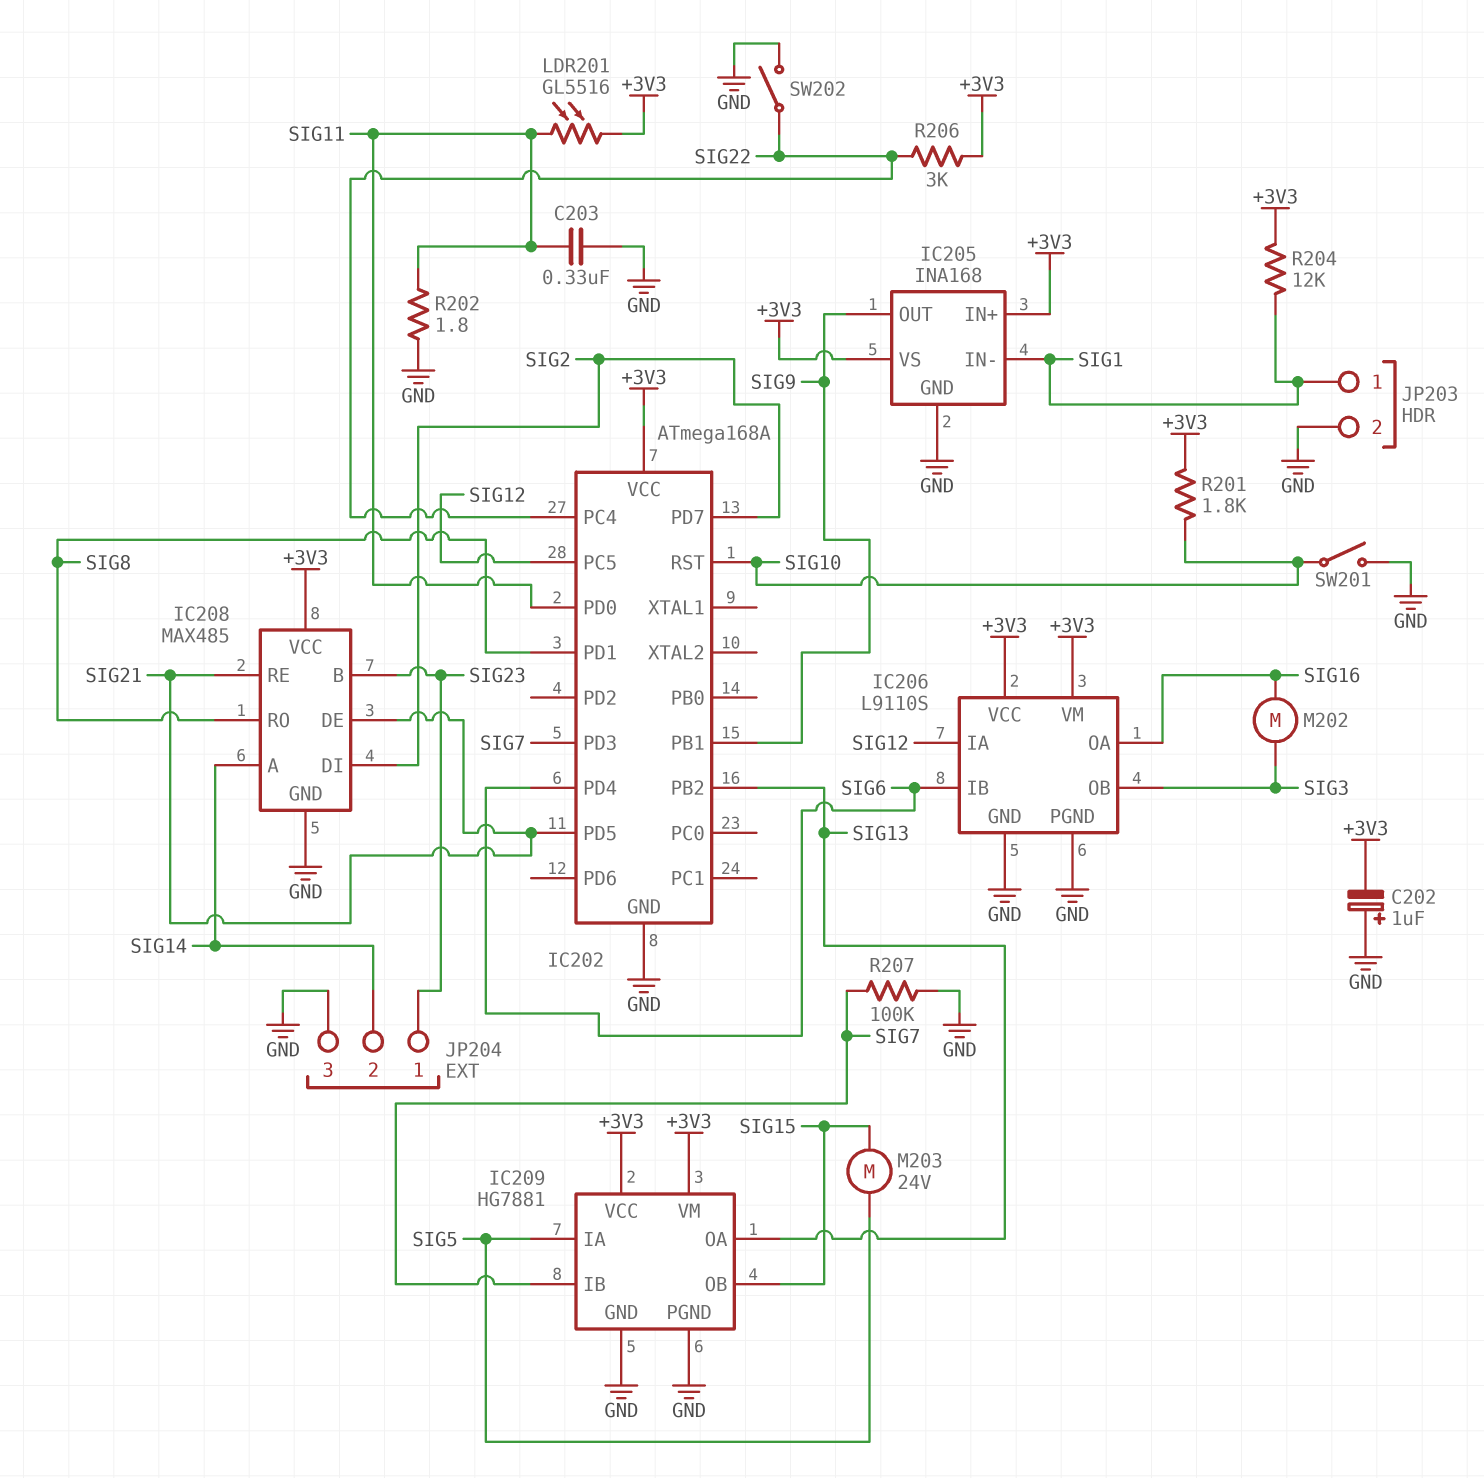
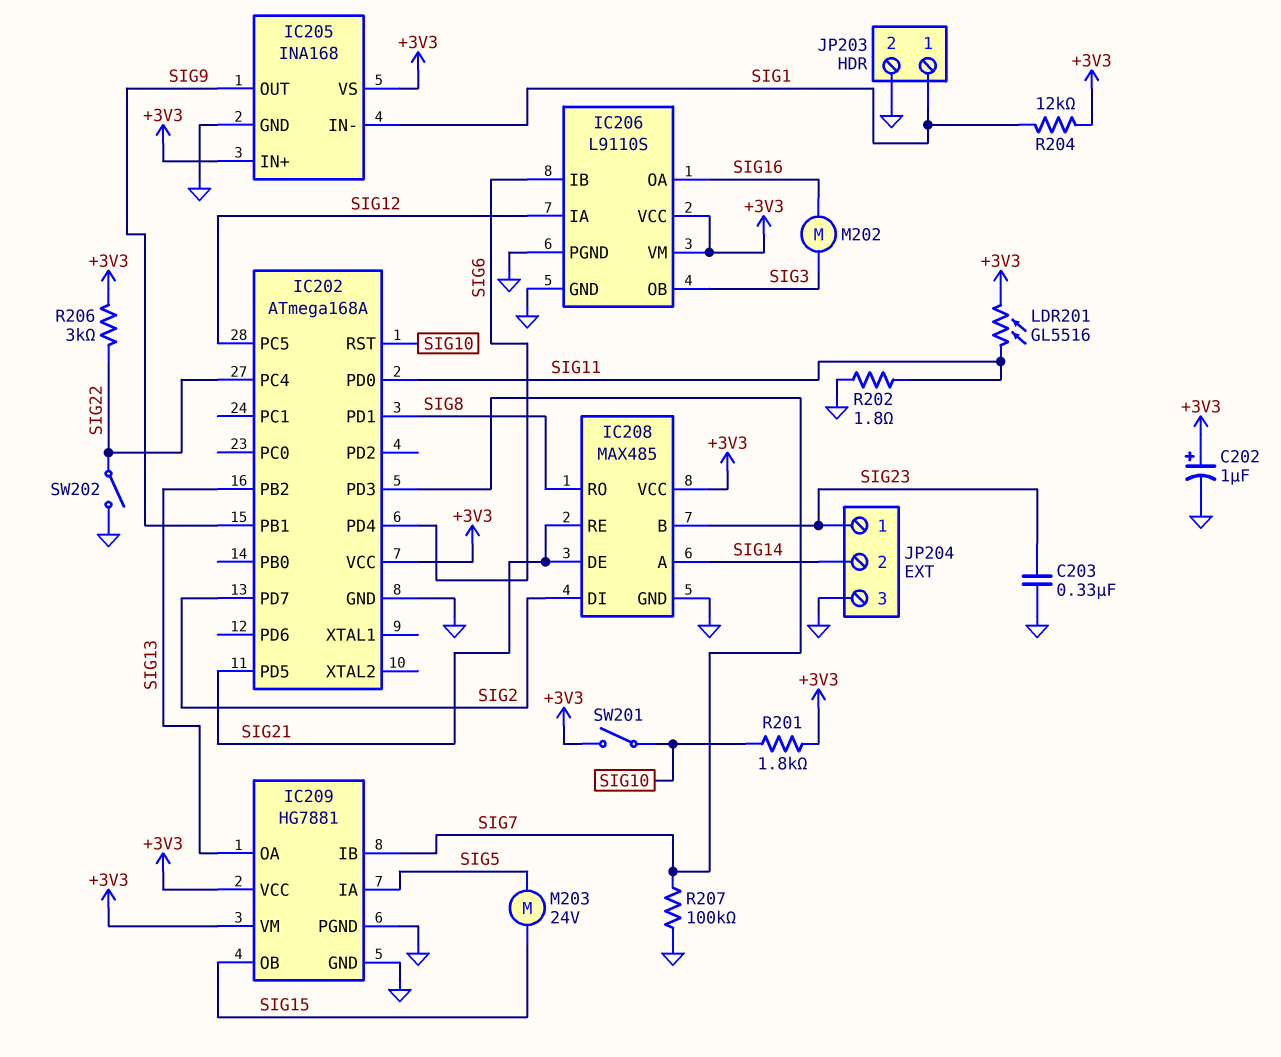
C202: 1uF (plus GND, minus +3V3) -> 1uF (plus +3V3, minus GND)
C203: 330nF (GND, SIG11) -> 330nF (GND, SIG23)
SW201: switch (GND, SIG10) -> switch (+3V3, SIG10)

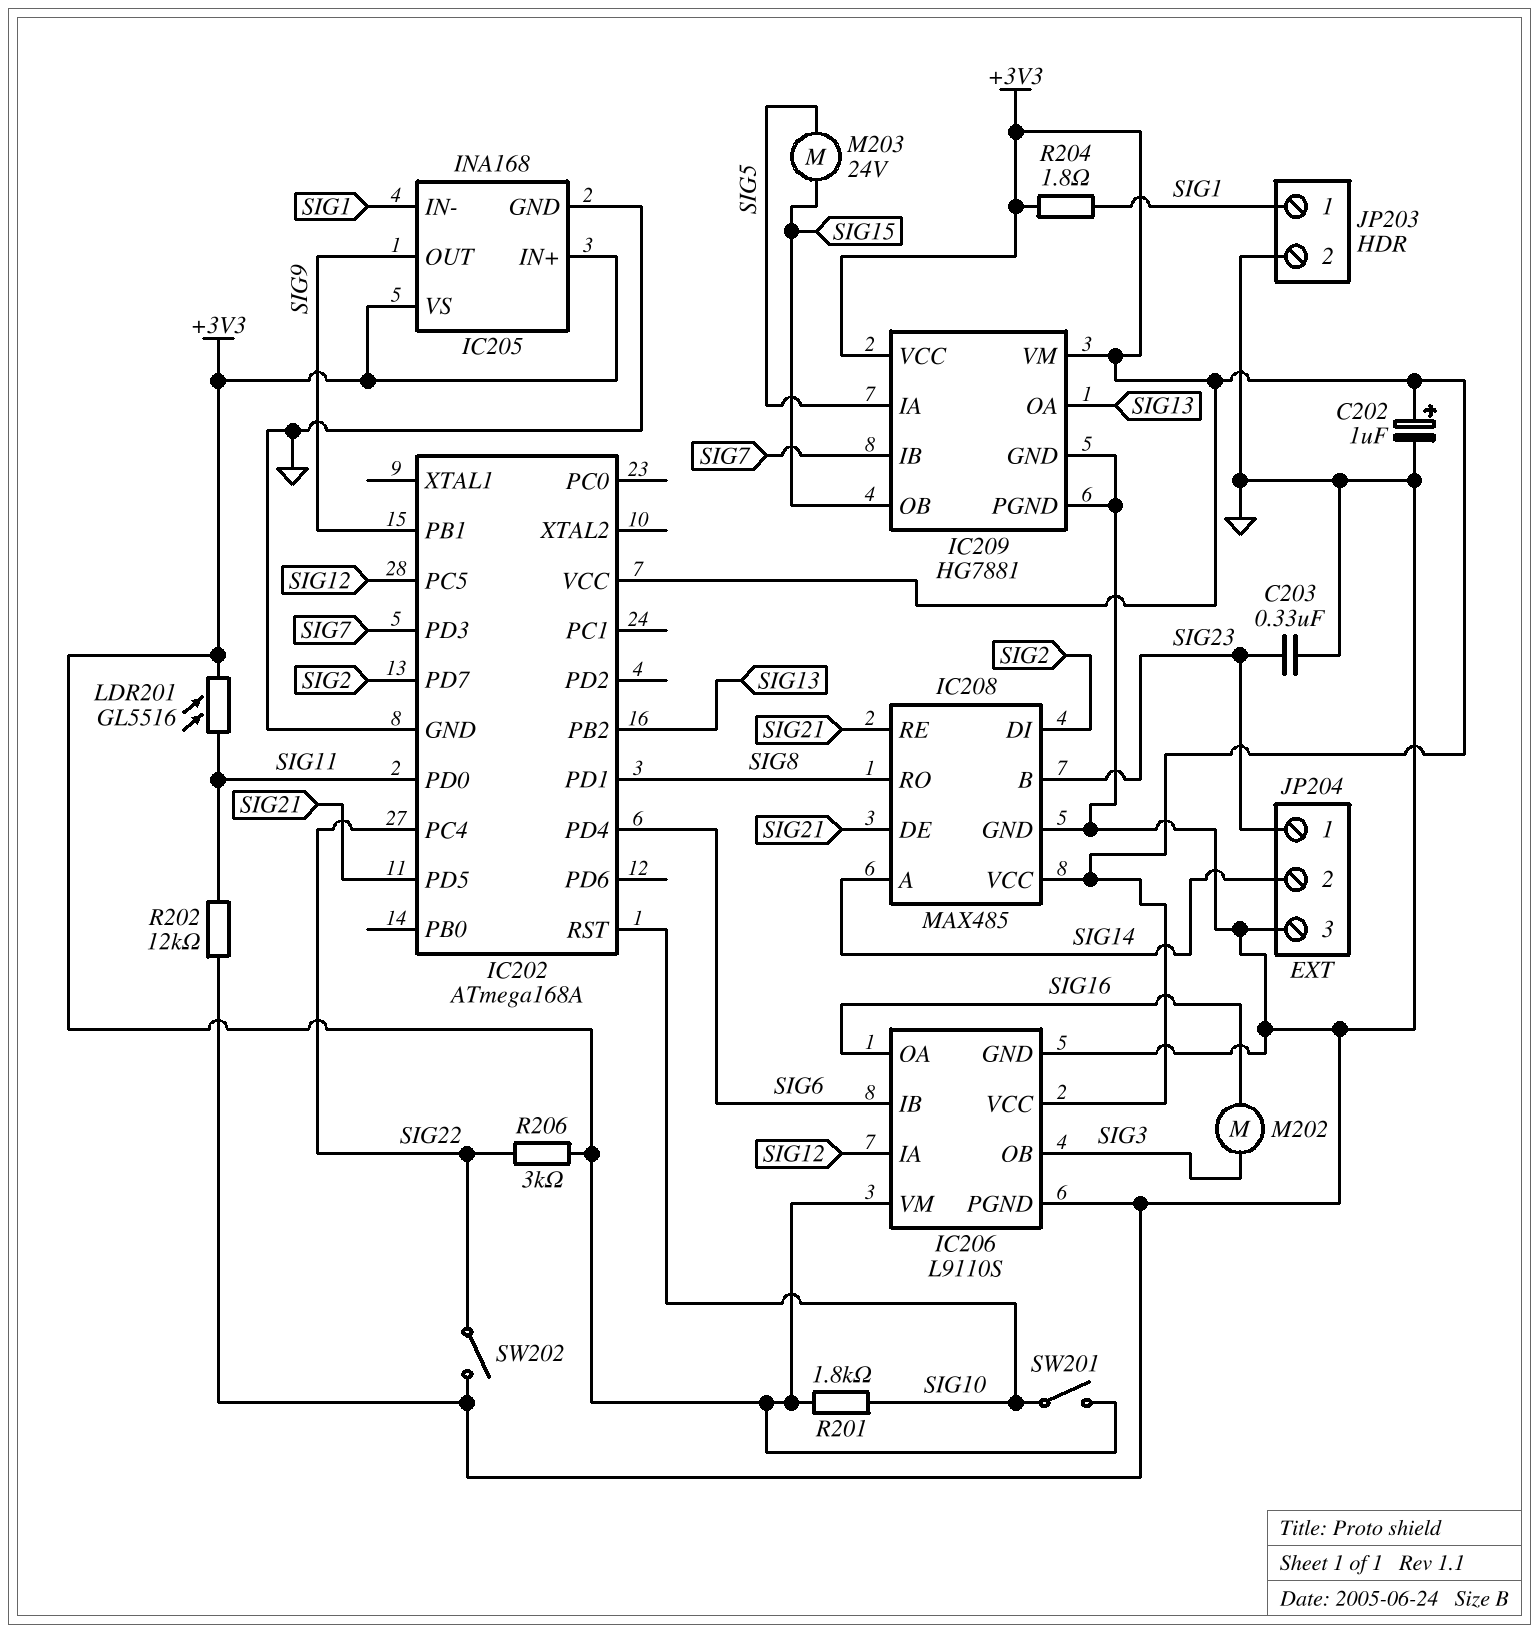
R202: 1.8 (GND, SIG11) -> 12k (GND, SIG11)
R204: 12k (+3V3, SIG1) -> 1.8 (+3V3, SIG1)
R207: 100k (GND, SIG7) -> none

